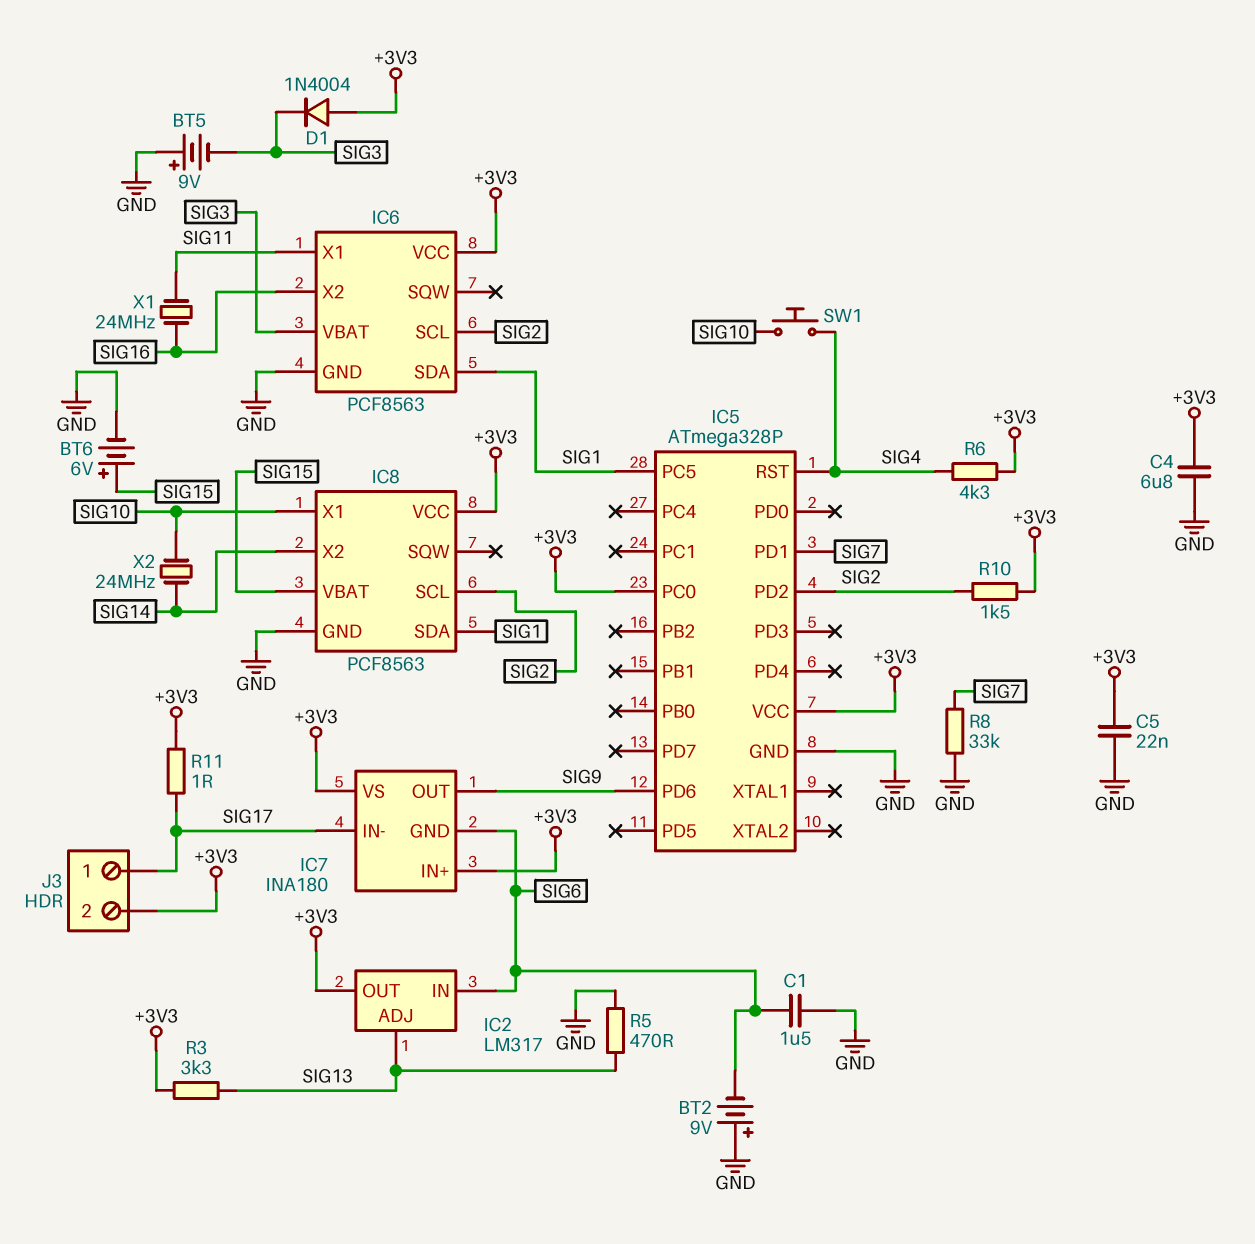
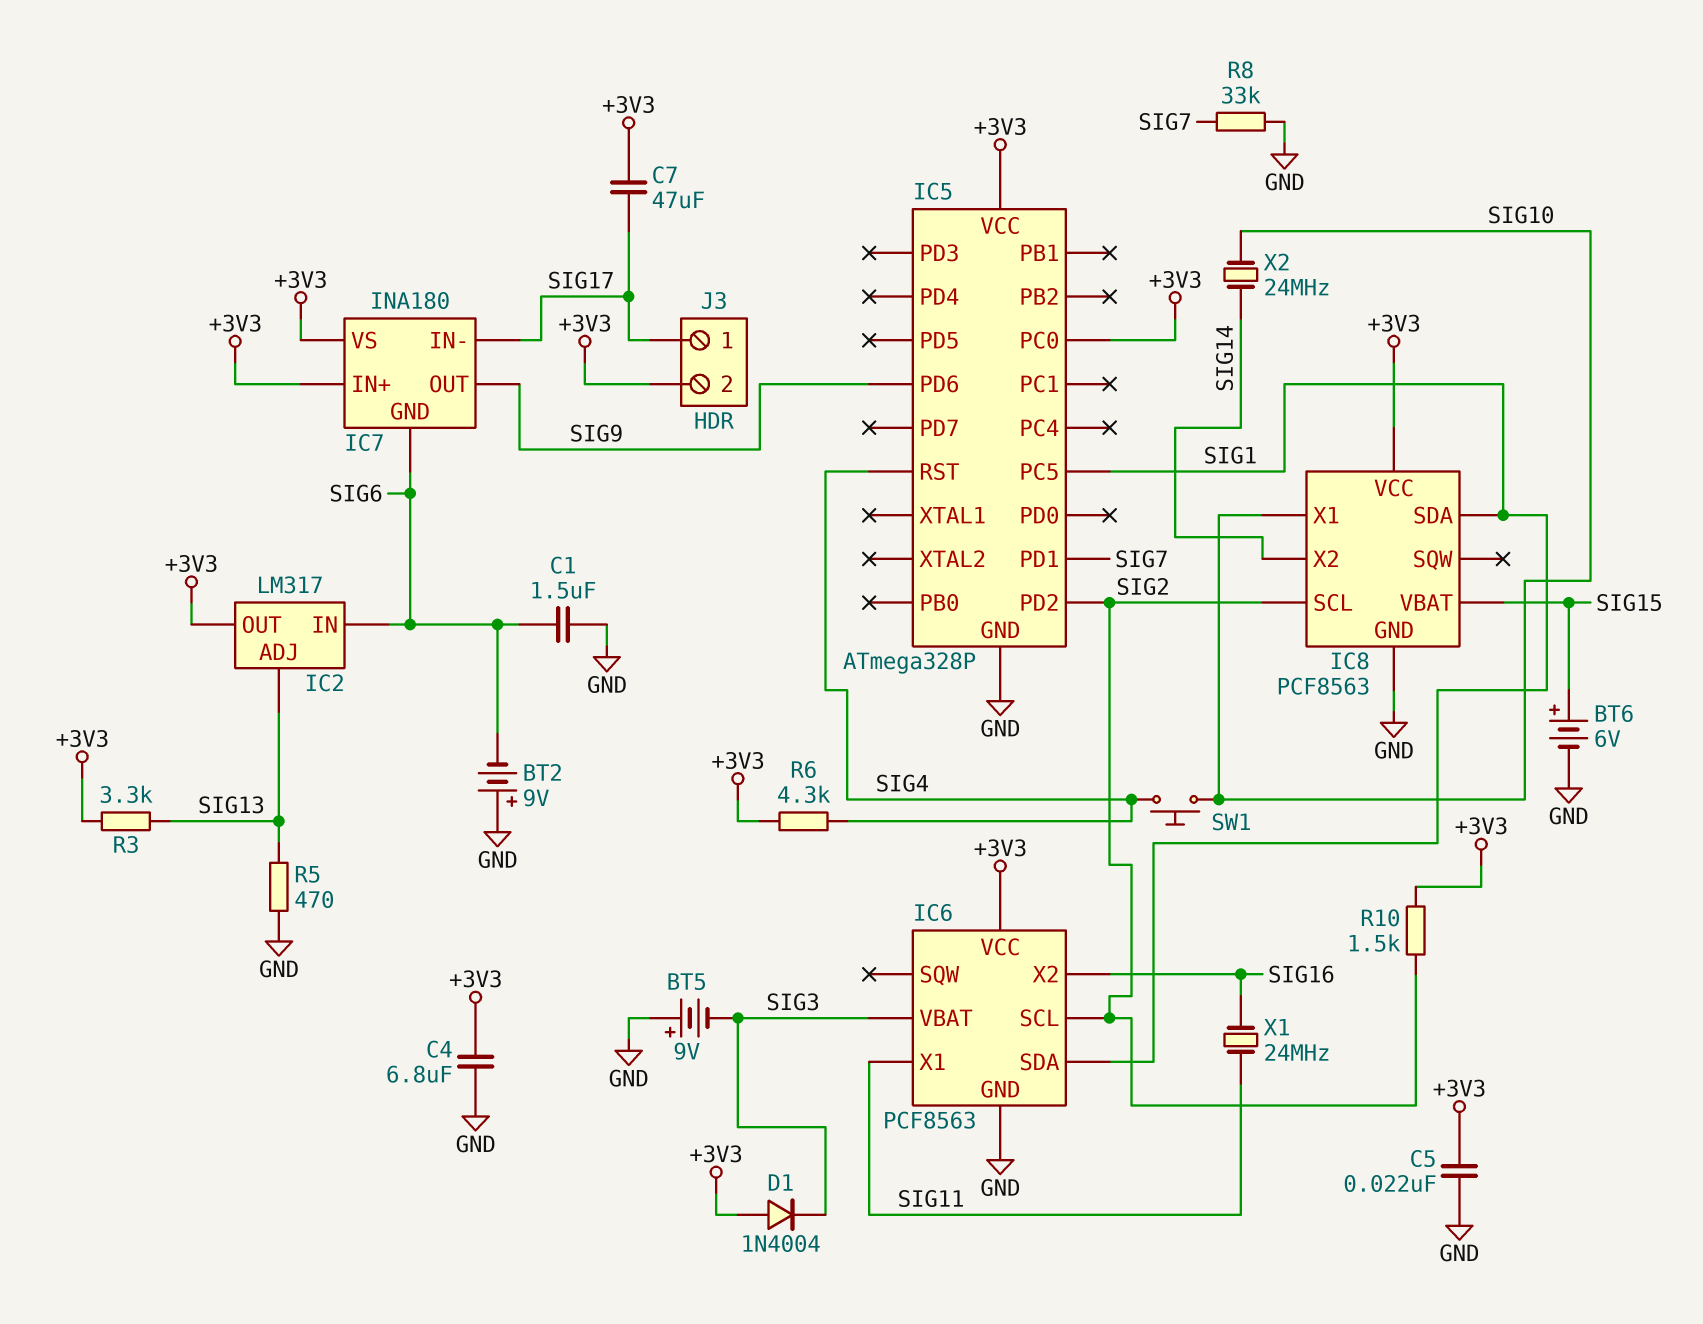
C7: none -> 47uF (+3V3, SIG17)
R11: 1 (+3V3, SIG17) -> none

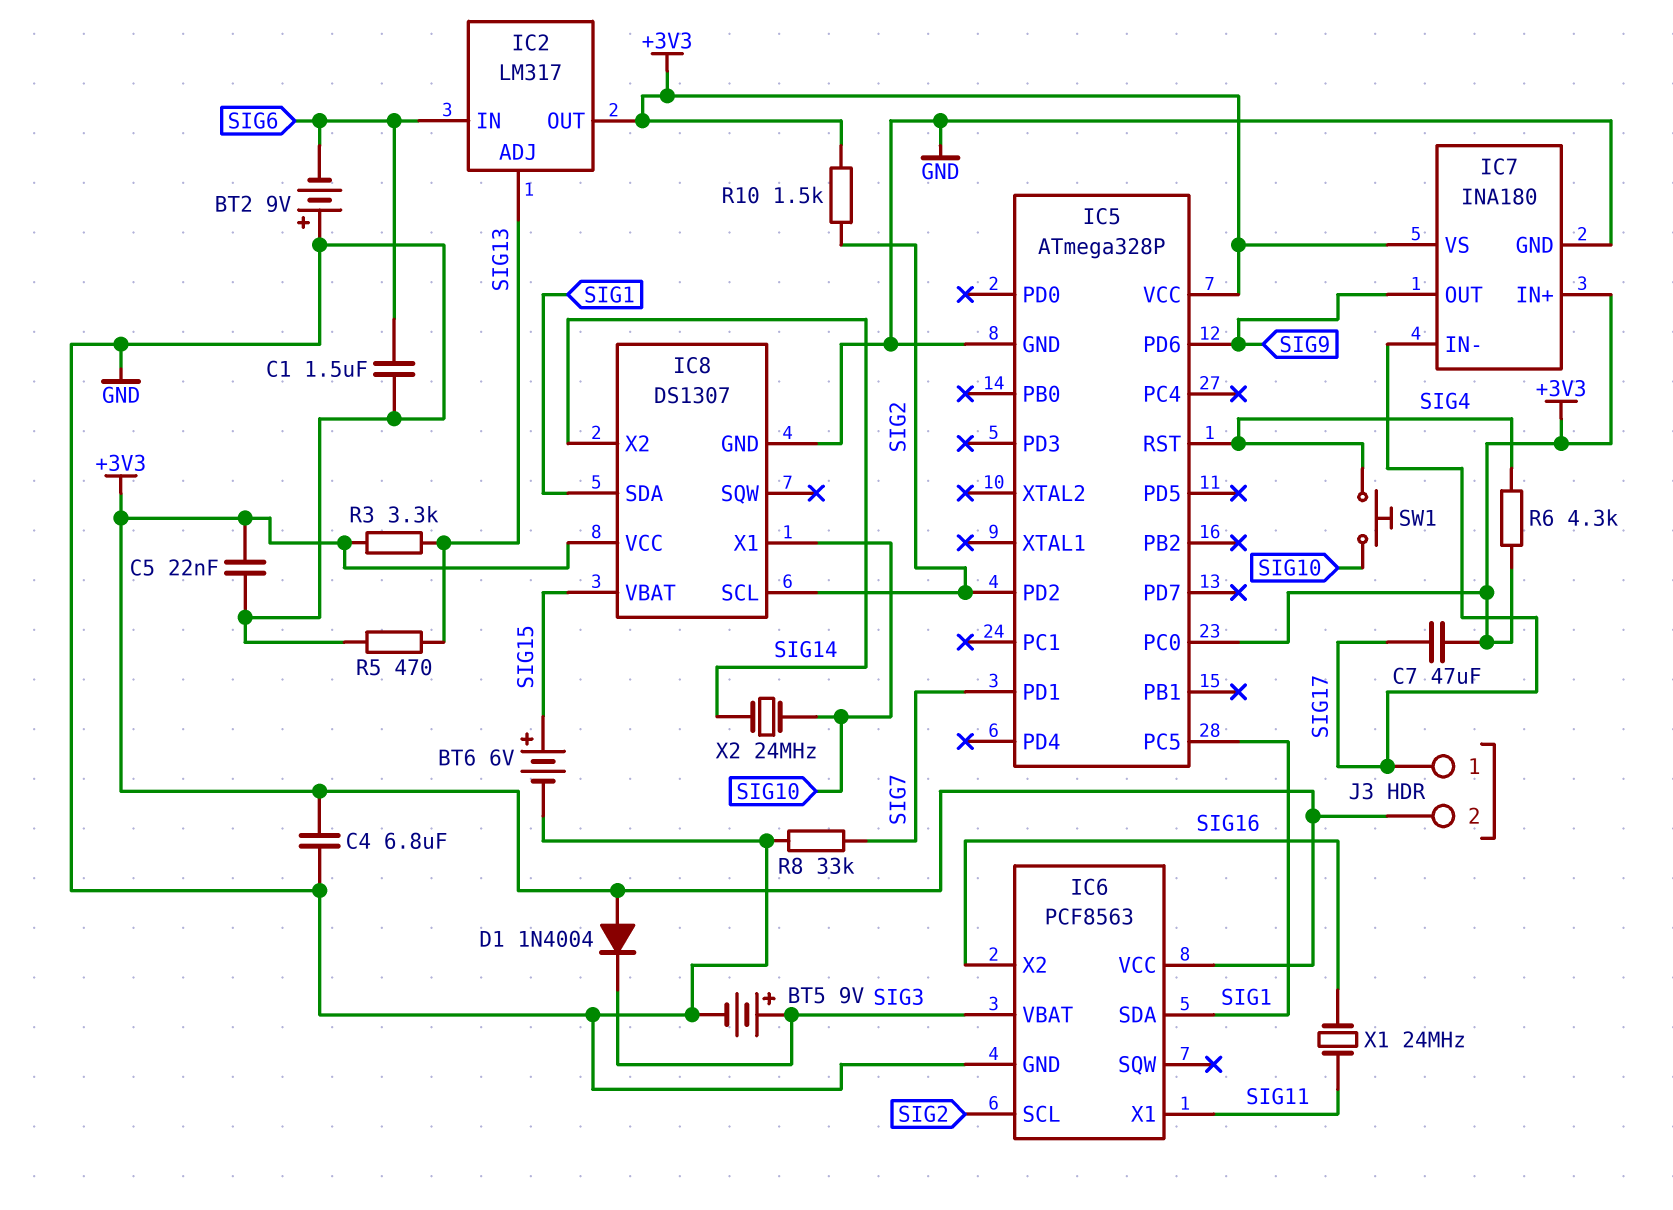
BT5: 9V (plus GND, minus SIG3) -> 9V (plus SIG3, minus GND)
IC7 pin GND: SIG6 -> GND
IC8: PCF8563 -> DS1307

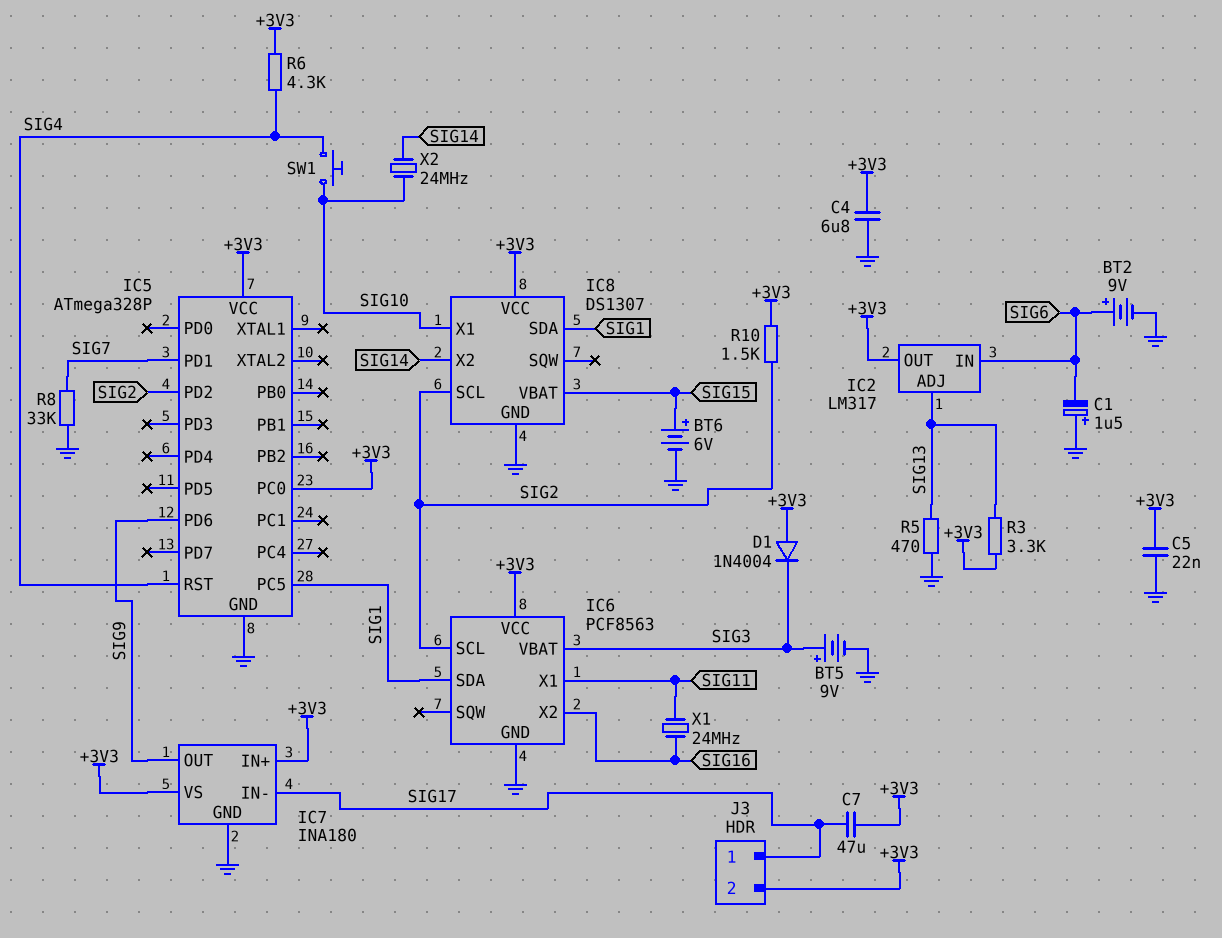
BT2: 9V (plus GND, minus SIG6) -> 9V (plus SIG6, minus GND)
C1: 1.5uF (GND, SIG6) -> 1.5uF (plus GND, minus SIG6)

